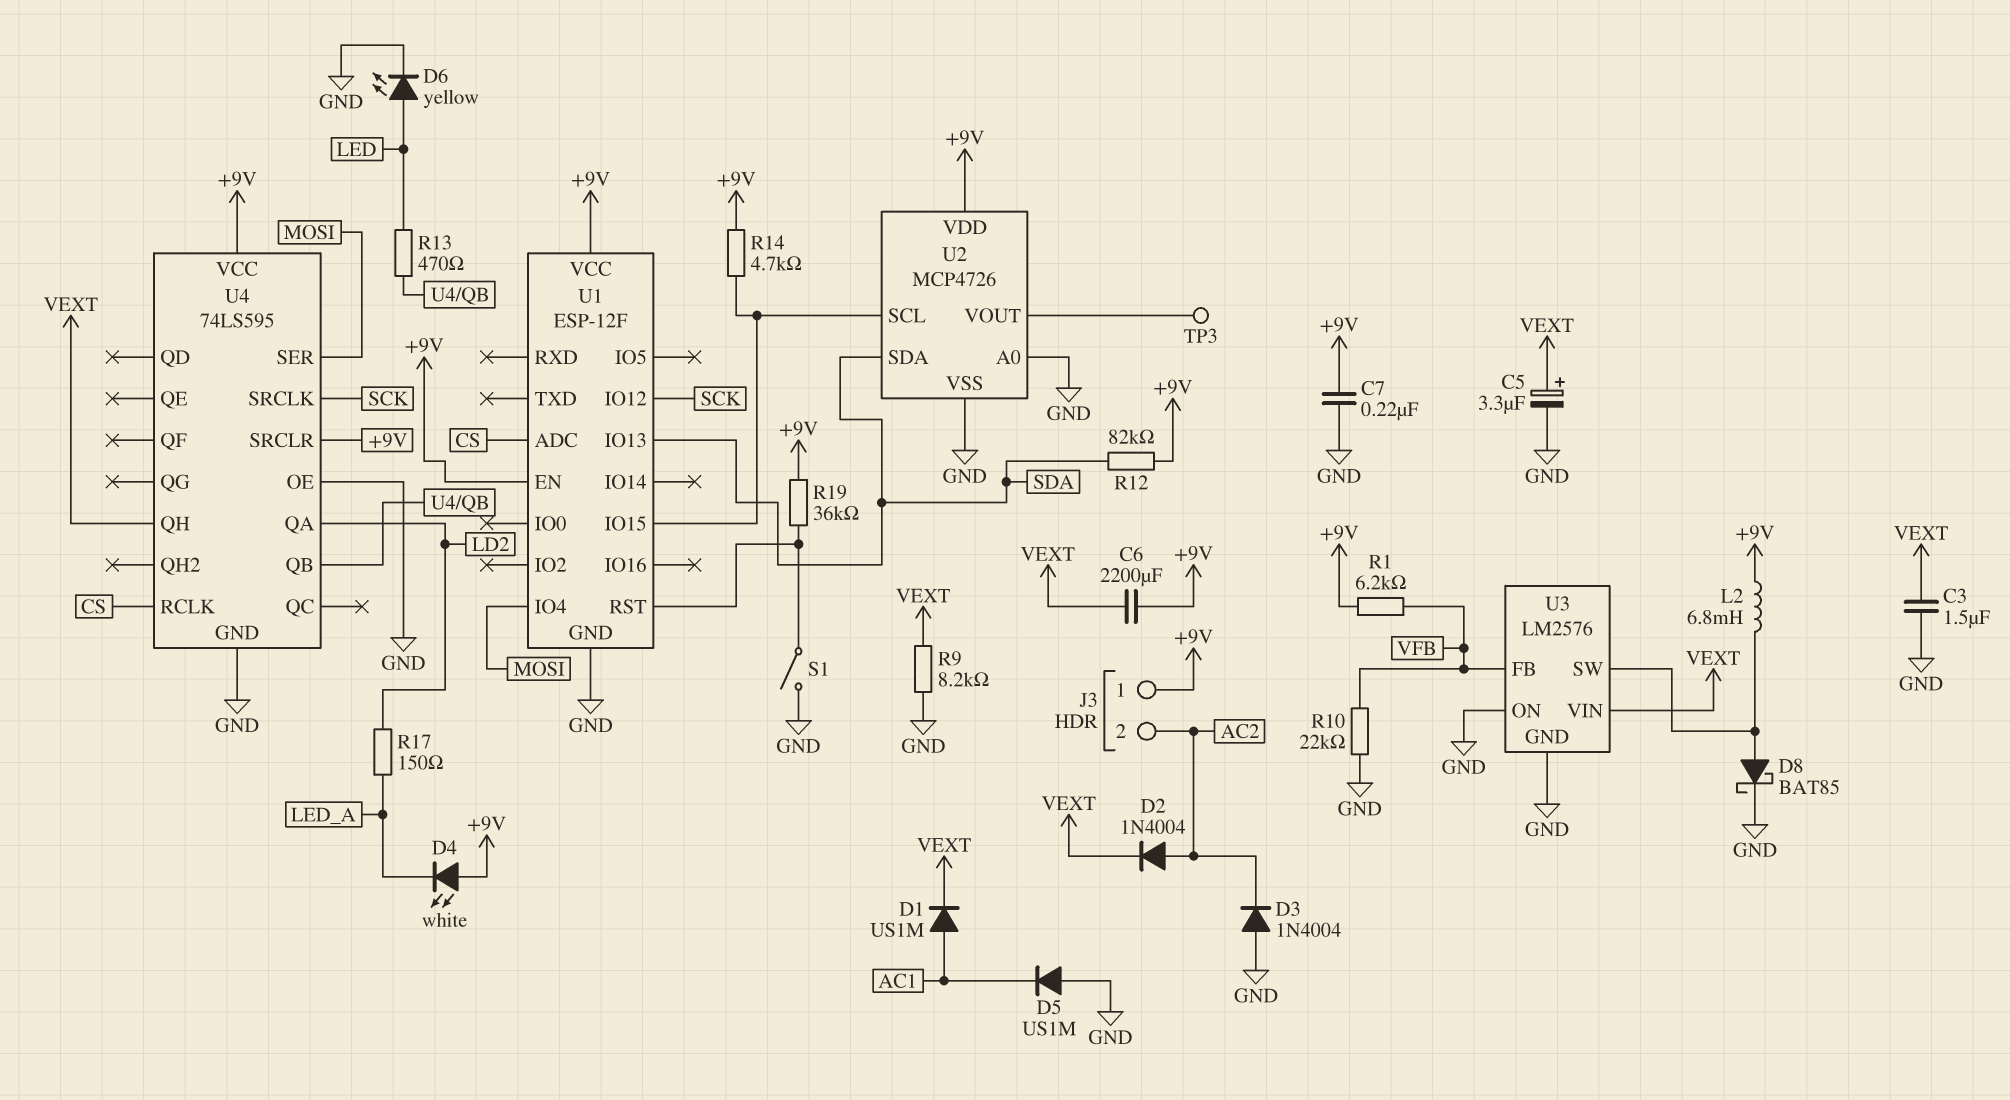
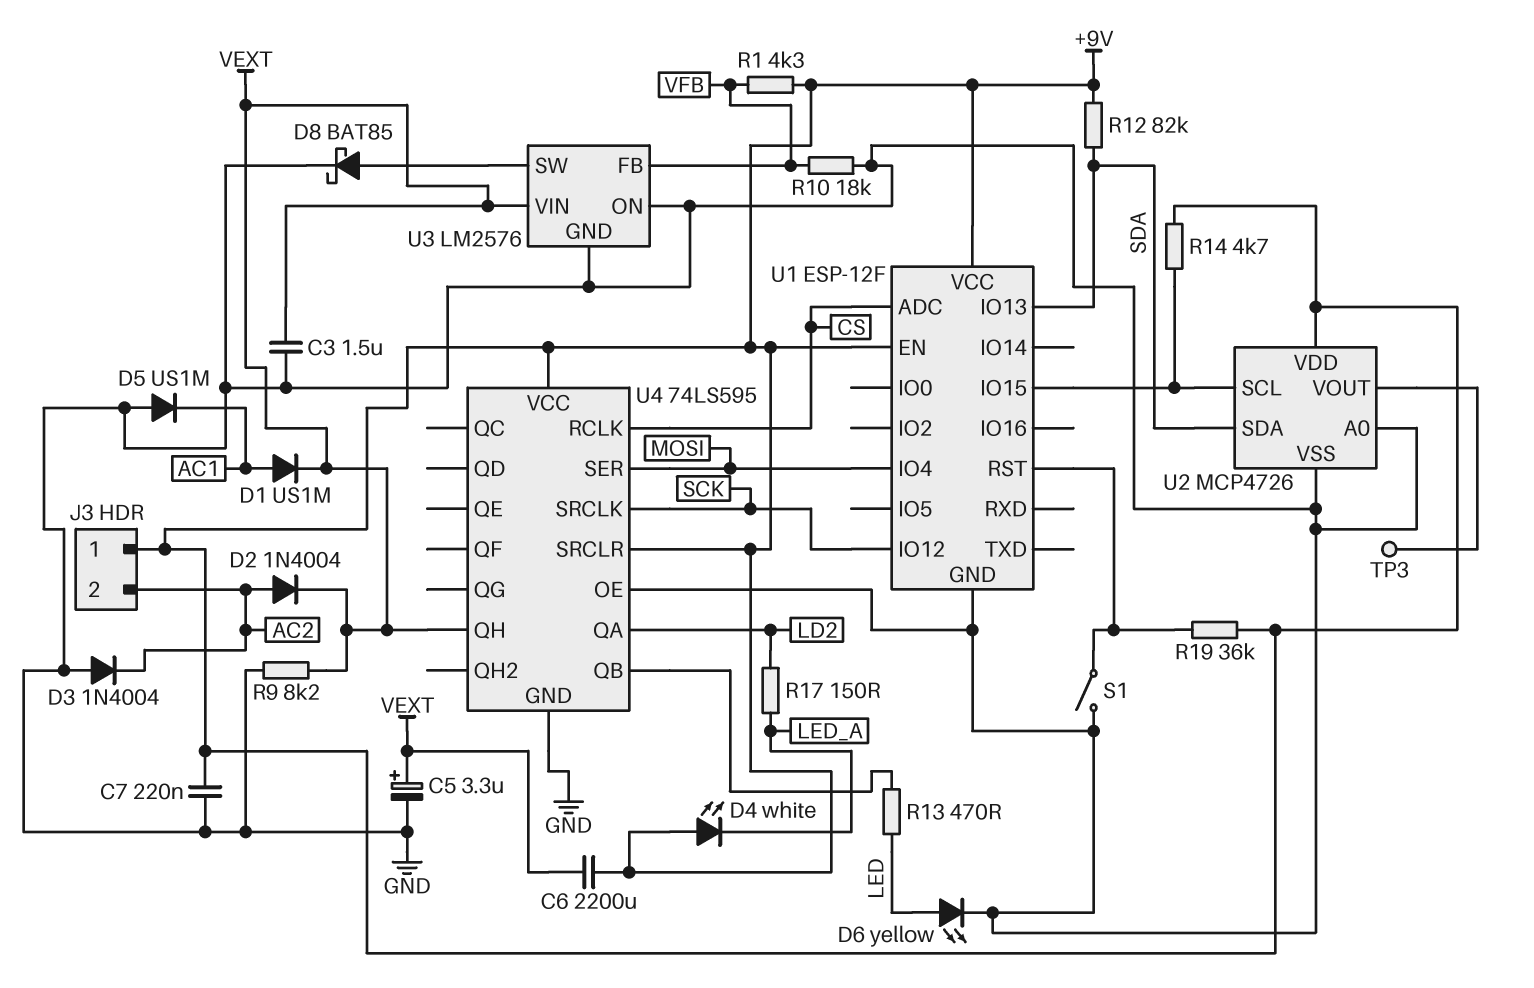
L2: 6.8mH (+9V, U3/SW) -> none
R1: 6.2k (+9V, VFB) -> 4.3k (+9V, VFB)
R10: 22k (GND, VFB) -> 18k (GND, VFB)

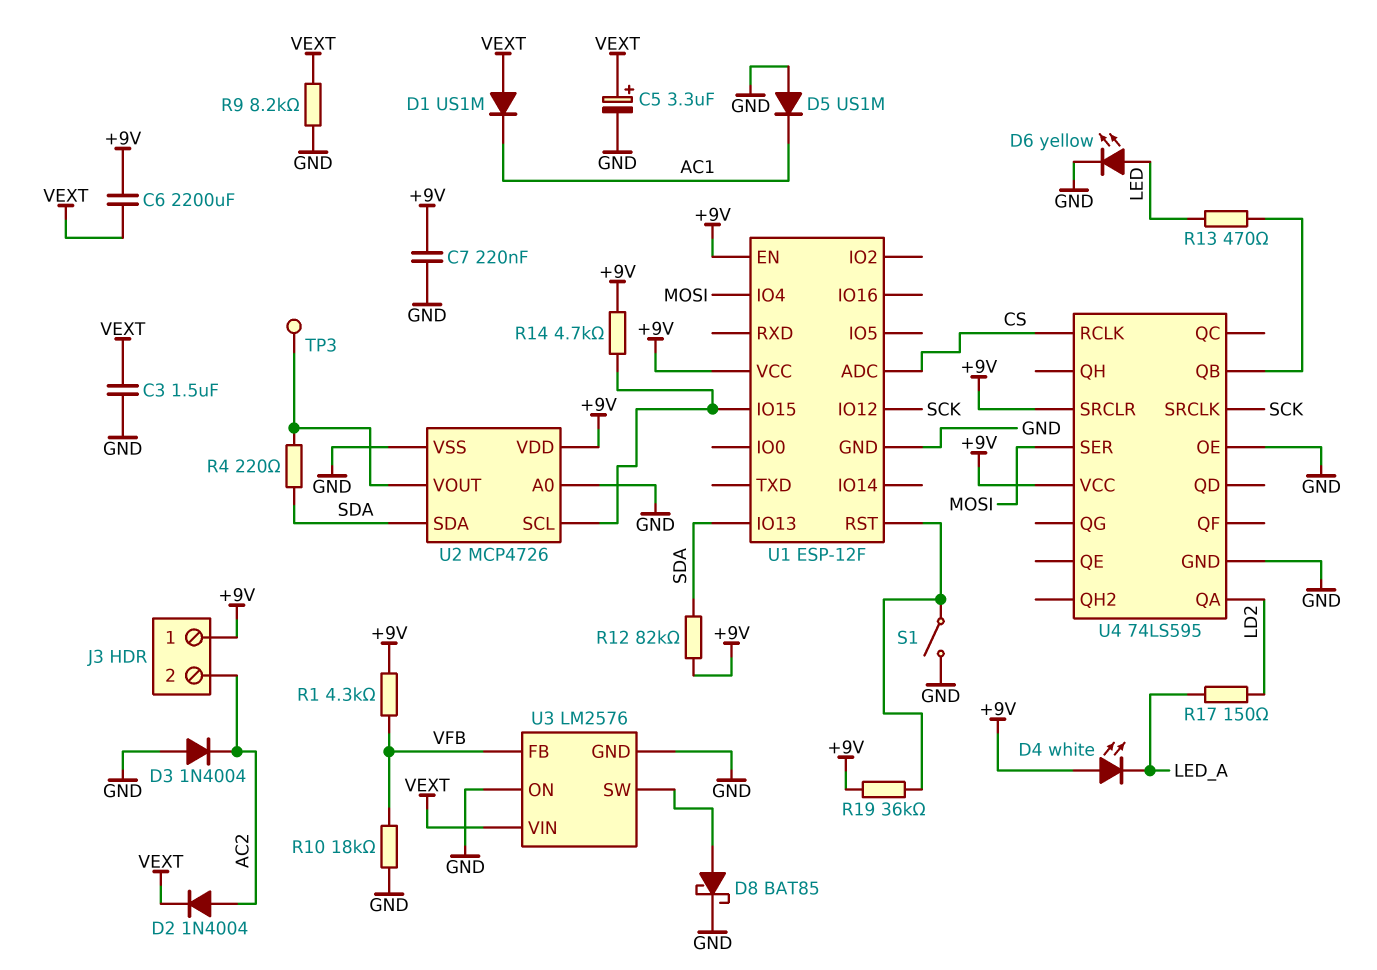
D1: diode US1M (A AC1, K VEXT) -> diode US1M (A VEXT, K AC1)
R4: none -> 220 (SDA, U2/VOUT)
U4 pin QH: VEXT -> none

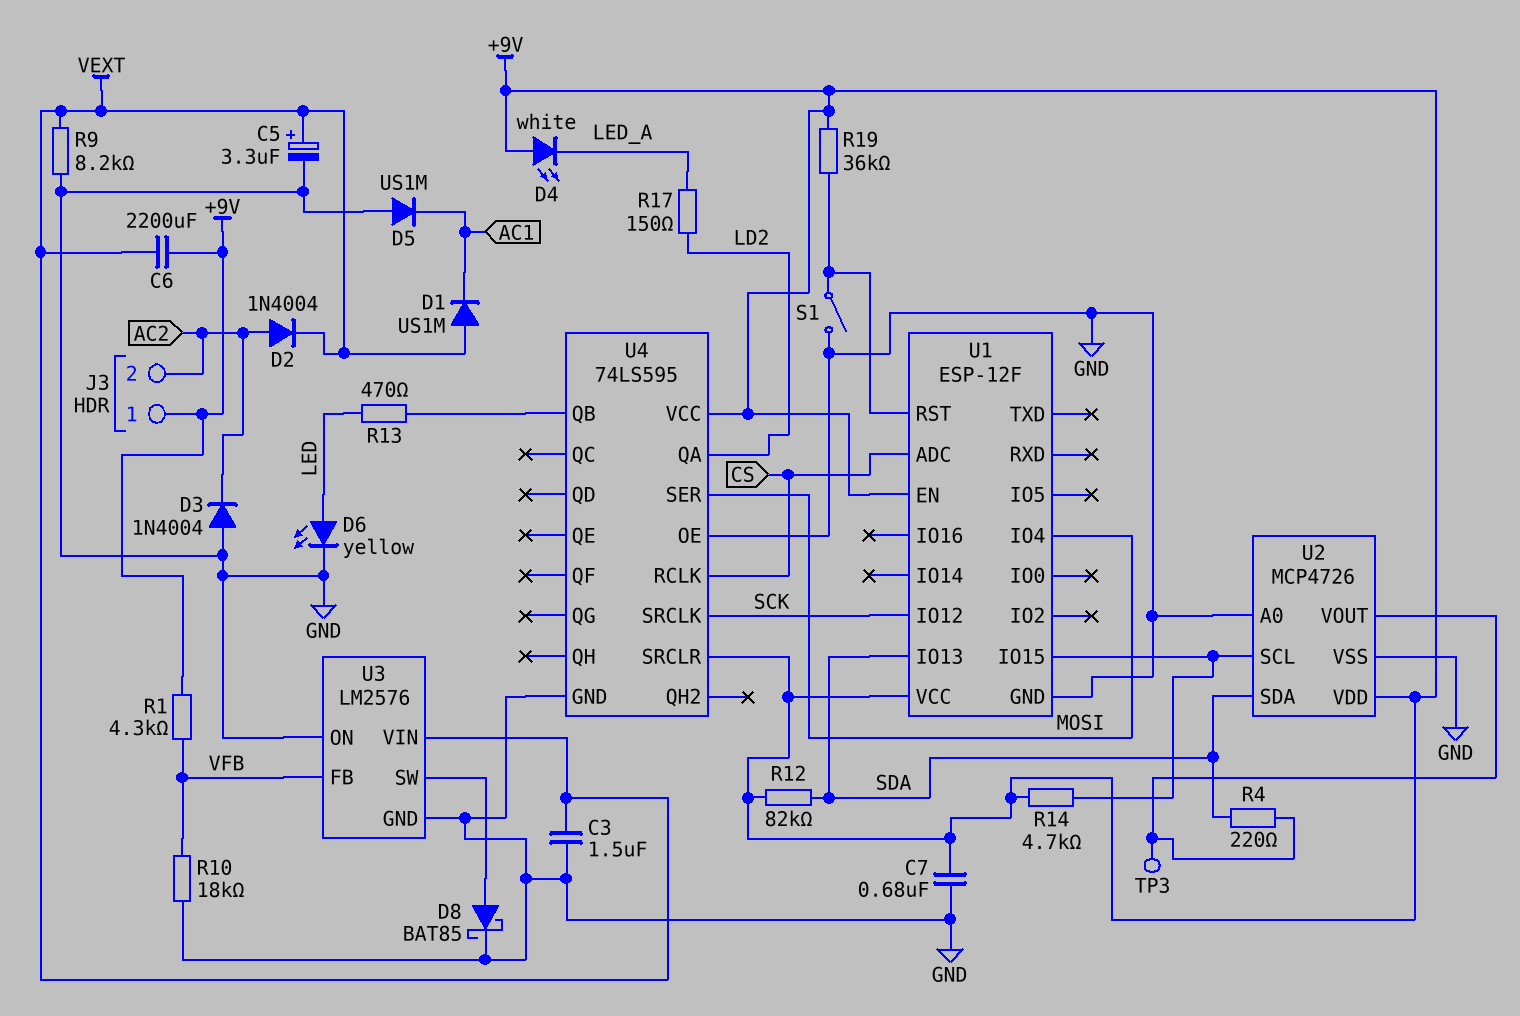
C7: 220nF (+9V, GND) -> 680nF (+9V, GND)

